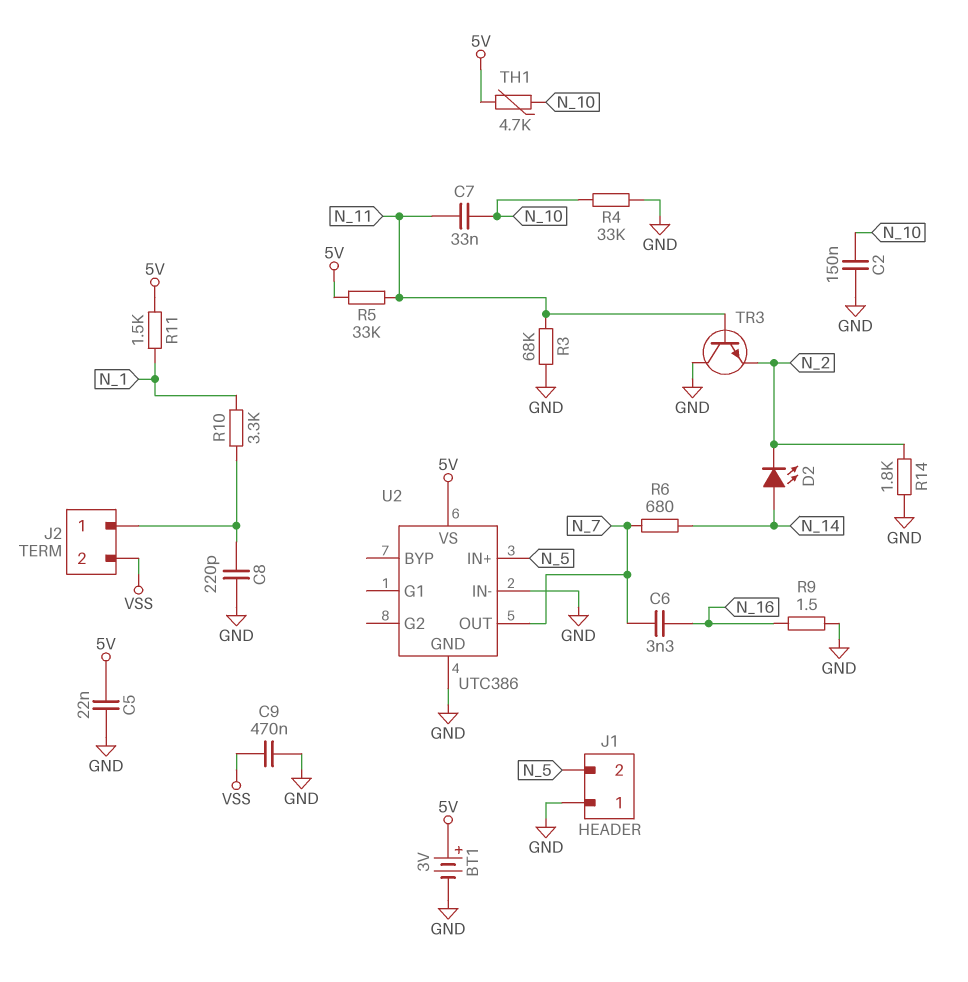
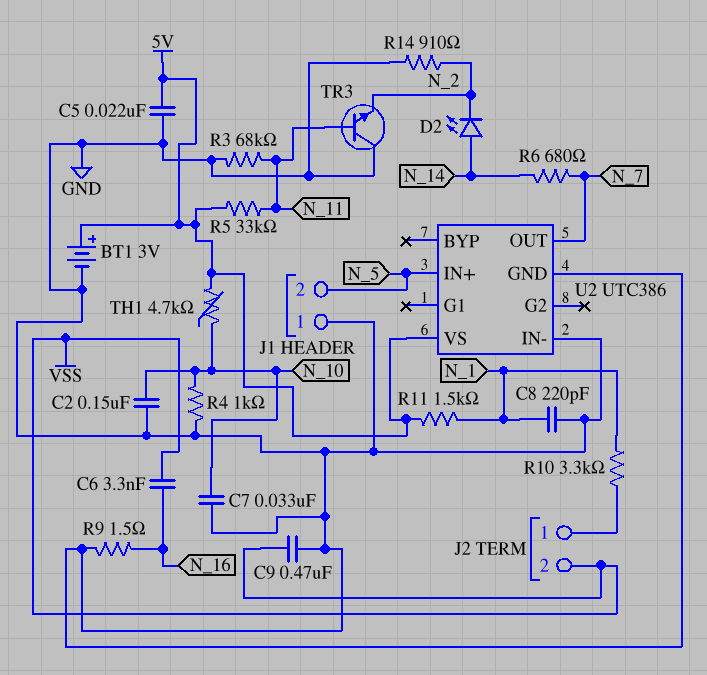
C6: 3.3nF (N_7, N_16) -> 3.3nF (N_16, VSS)
C7: 33nF (N_10, N_11) -> 33nF (GND, N_10)
C8: 220pF (GND, J2/1) -> 220pF (GND, N_1)
R4: 33k (GND, N_10) -> 1k (GND, N_10)
R14: 1.8k (GND, N_2) -> 910 (GND, N_2)

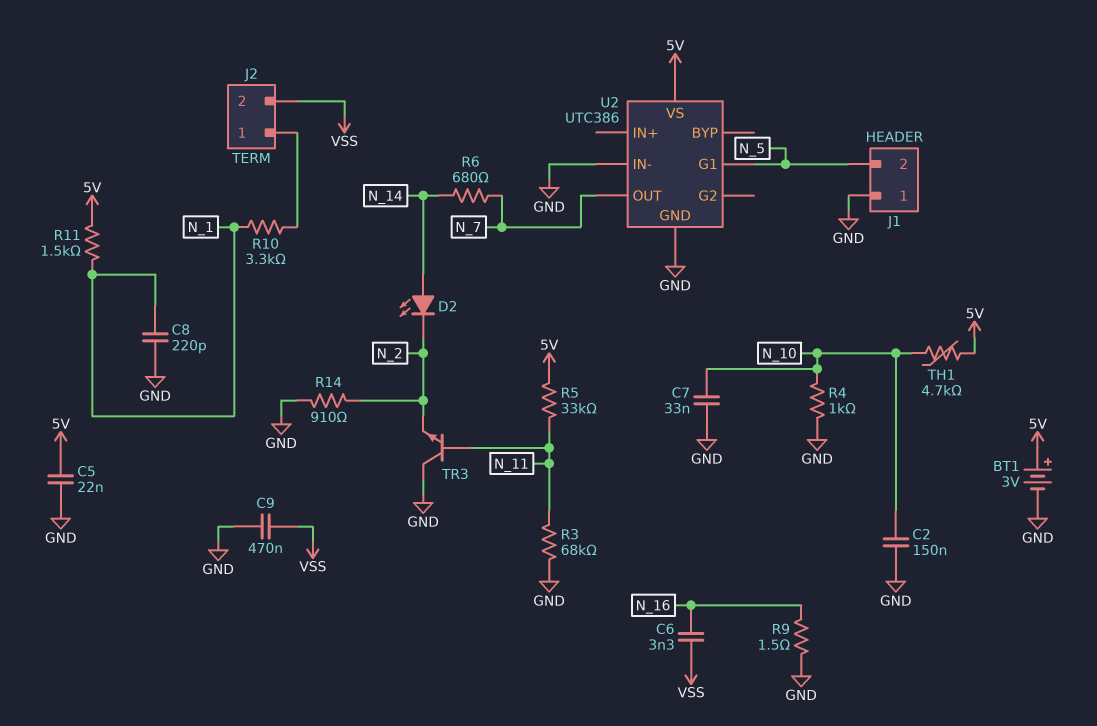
U2 pin G1: none -> N_5
U2 pin IN+: N_5 -> none

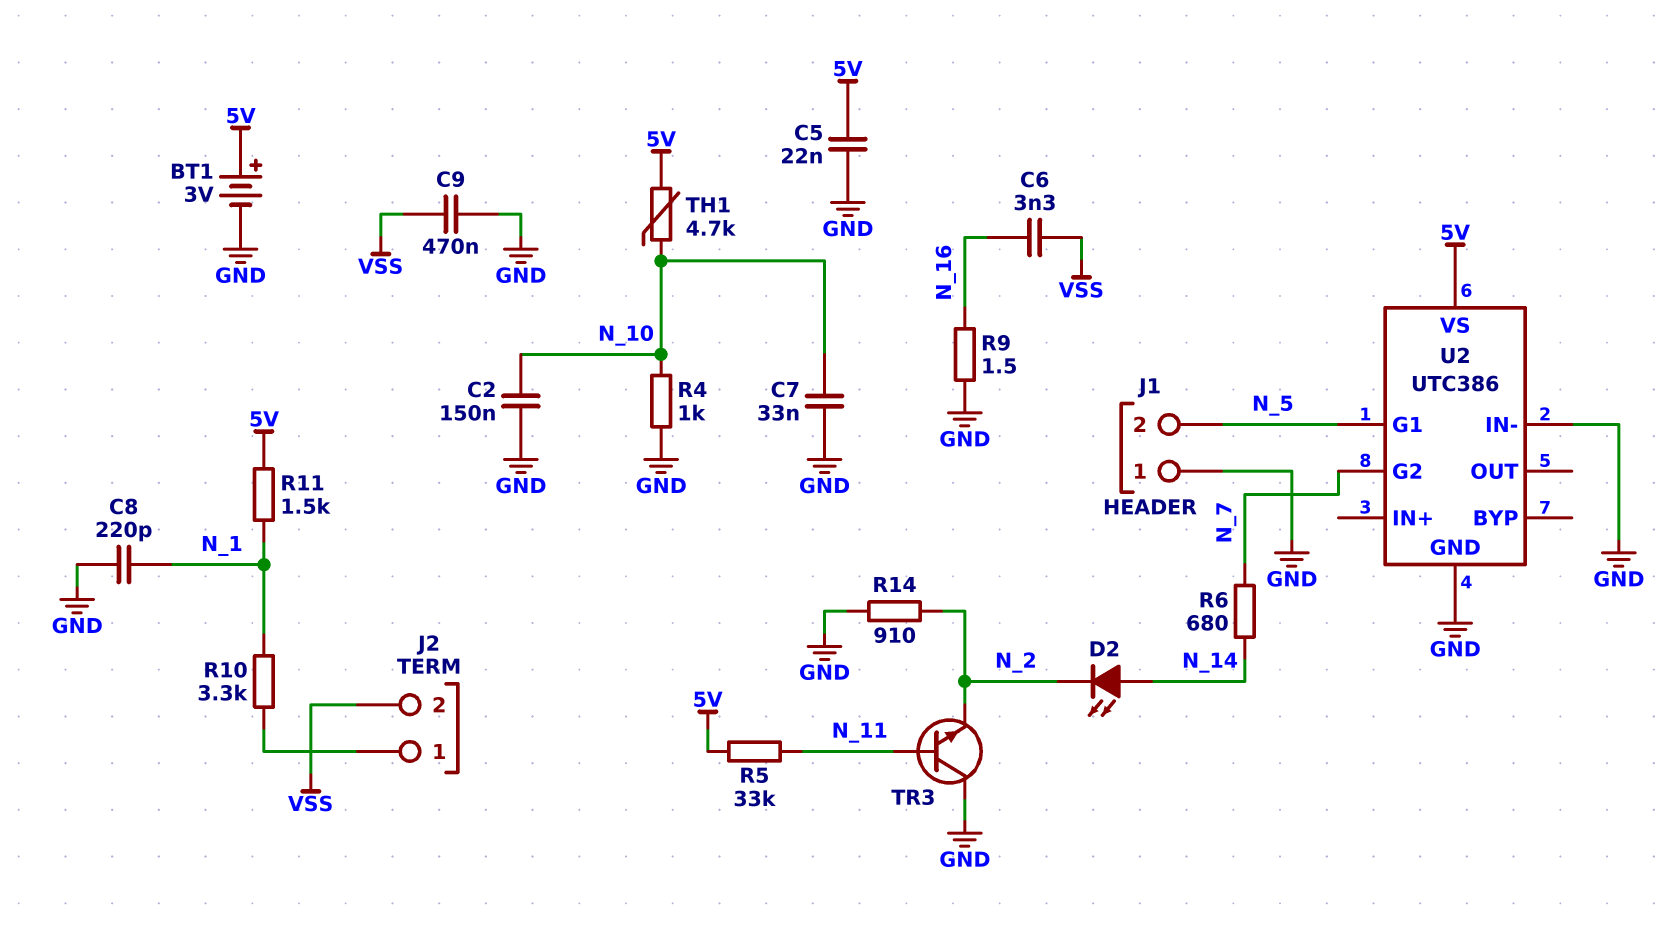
R3: 68k (GND, N_11) -> none
U2 pin G2: none -> N_7
U2 pin OUT: N_7 -> none

